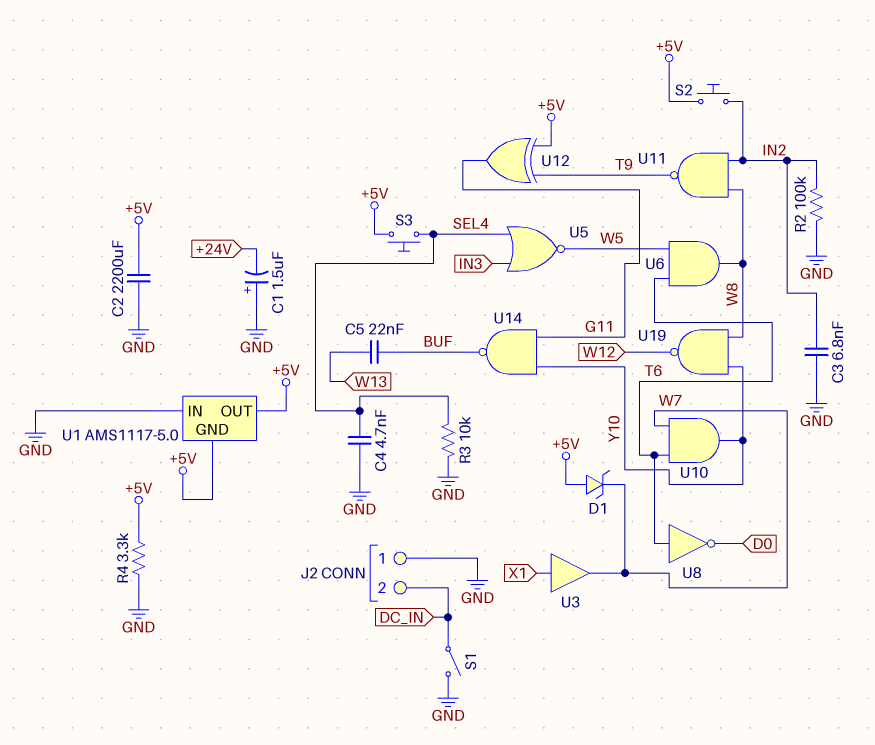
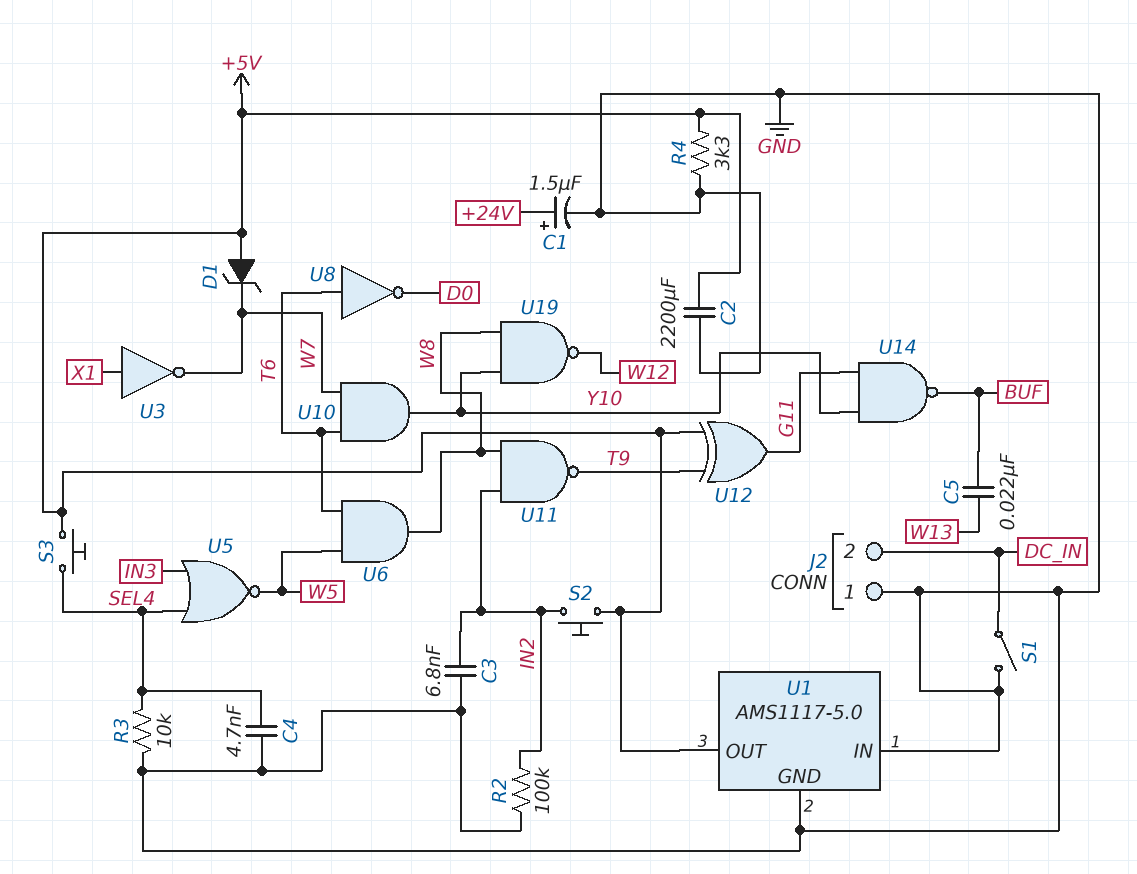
C1: 1.5uF (plus GND, minus +24V) -> 1.5uF (plus +24V, minus GND)
U1 pin GND: +5V -> GND
U3: buffer (in X1, out W7) -> NOT (in X1, out W7)

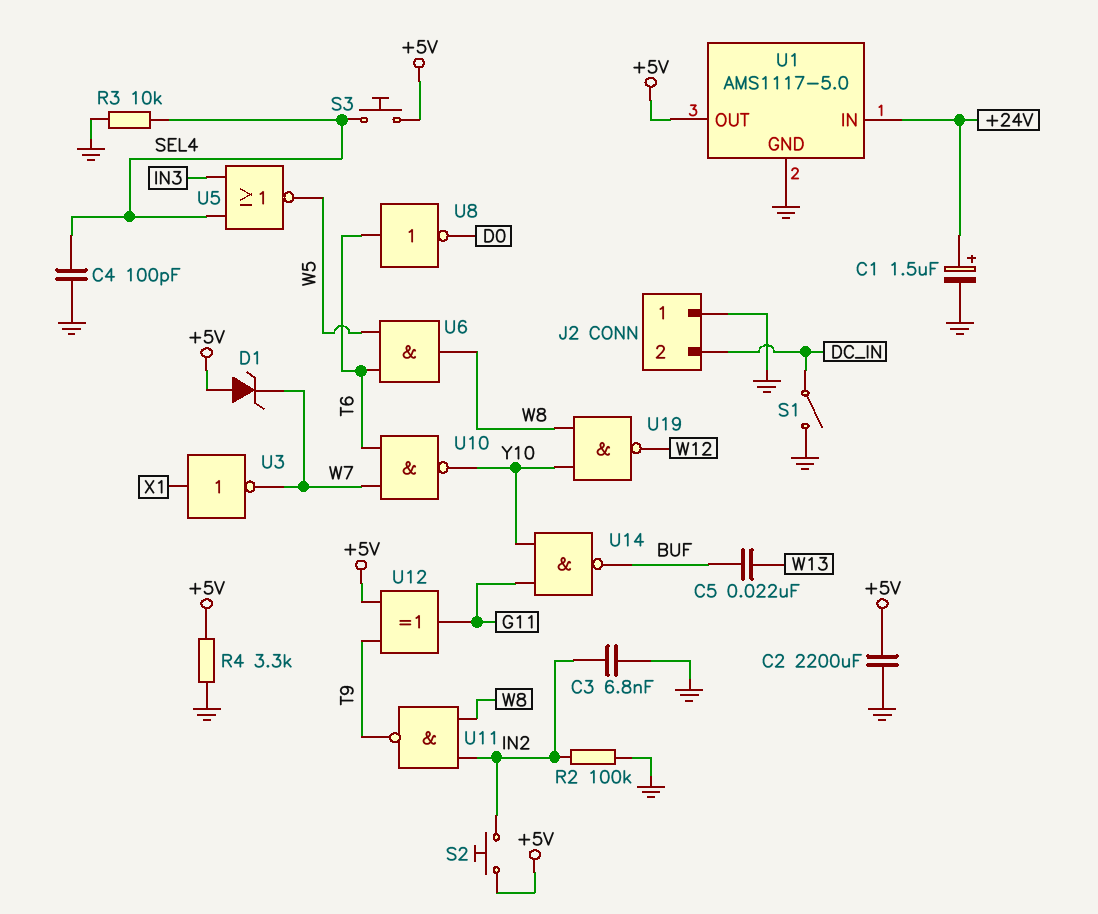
C4: 4.7nF (GND, SEL4) -> 100pF (GND, SEL4)
U1 pin IN: GND -> +24V
U10: AND (in T6, in W7, out Y10) -> NAND (in T6, in W7, out Y10)

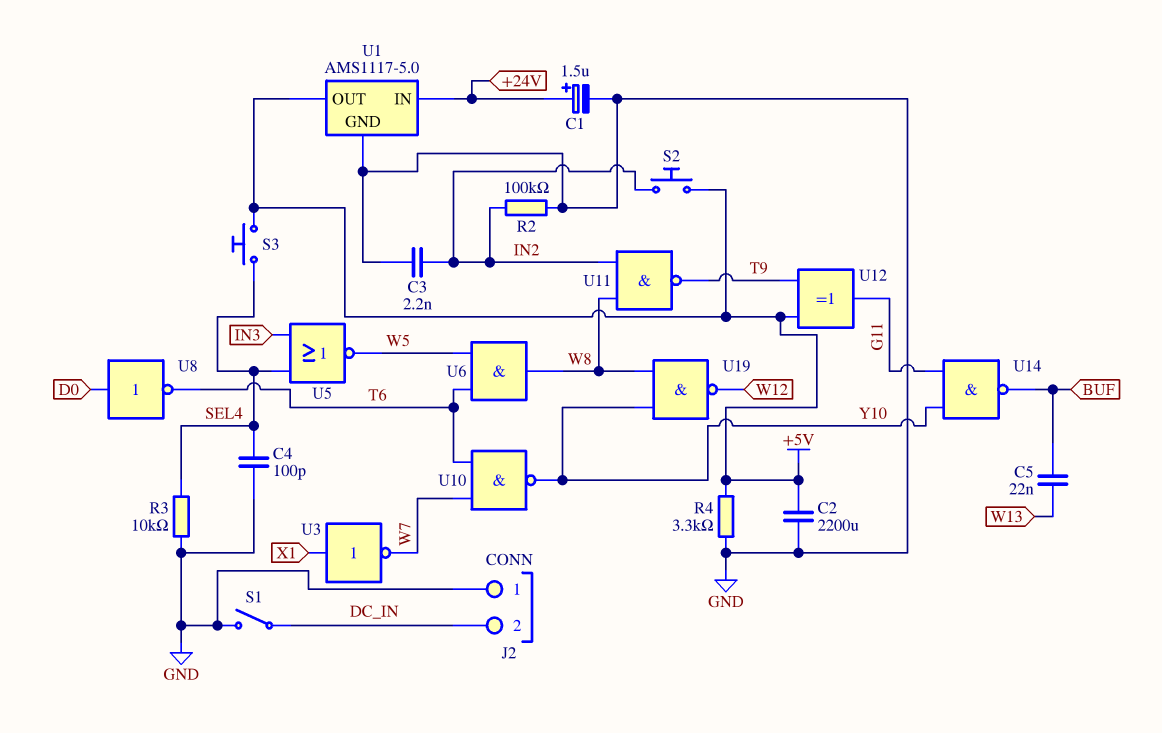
C3: 6.8nF (GND, IN2) -> 2.2nF (GND, IN2)
D1: zener (A +5V, K W7) -> none
U8: NOT (in T6, out D0) -> NOT (in D0, out T6)

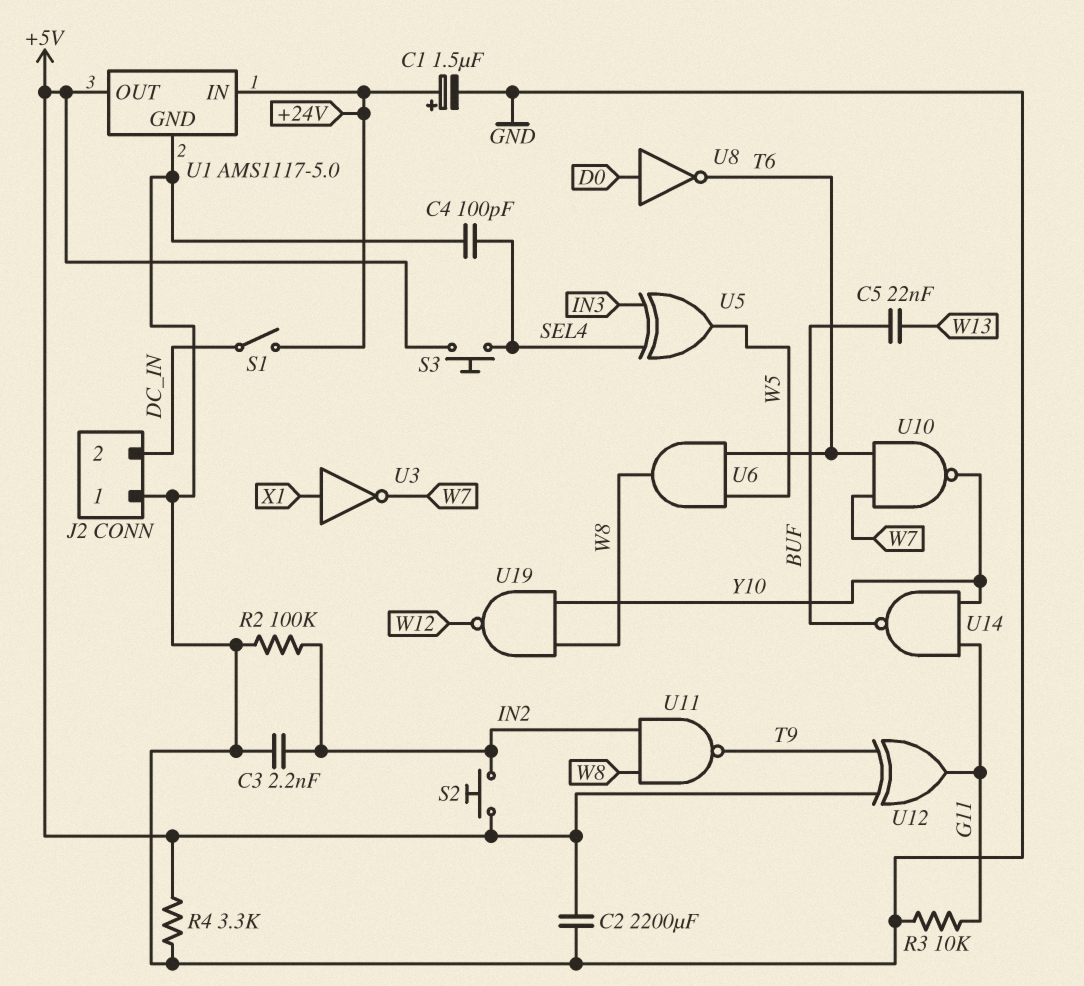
R3: 10k (GND, SEL4) -> 10k (G11, GND)
S1: switch (DC_IN, GND) -> switch (+24V, DC_IN)
U5: NOR (in IN3, in SEL4, out W5) -> XOR (in IN3, in SEL4, out W5)

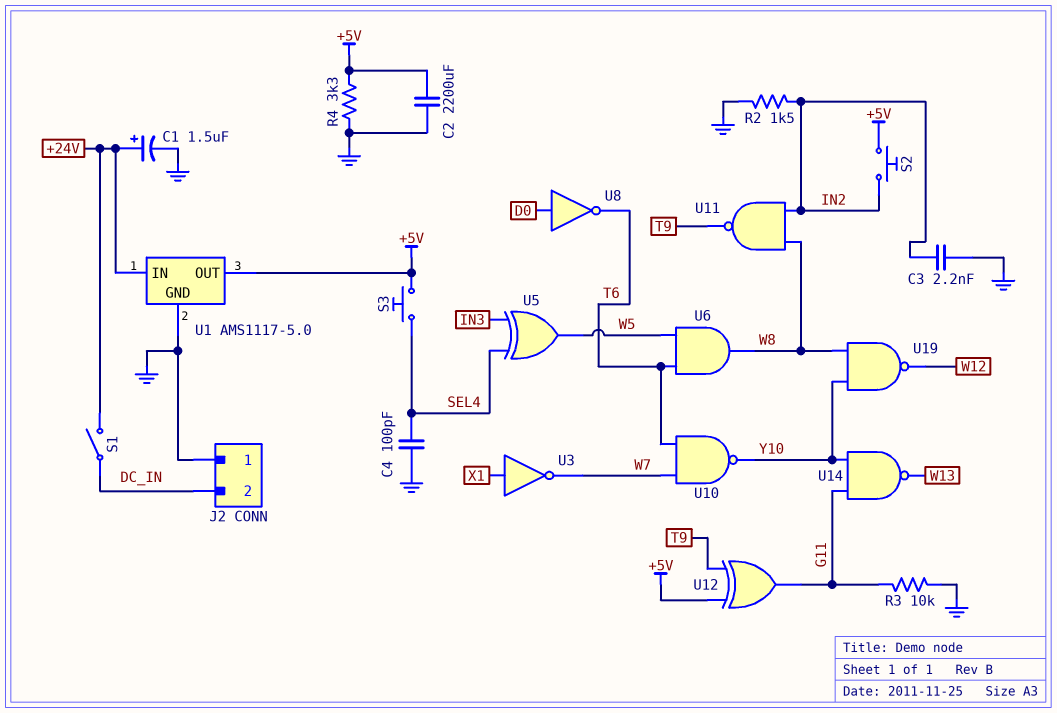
C5: 22nF (BUF, W13) -> none
R2: 100k (GND, IN2) -> 1.5k (GND, IN2)
U14: NAND (in G11, in Y10, out BUF) -> NAND (in G11, in Y10, out W13)

